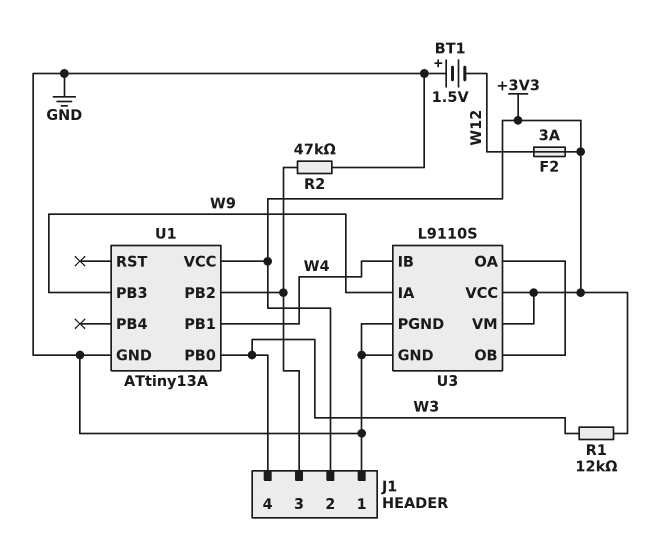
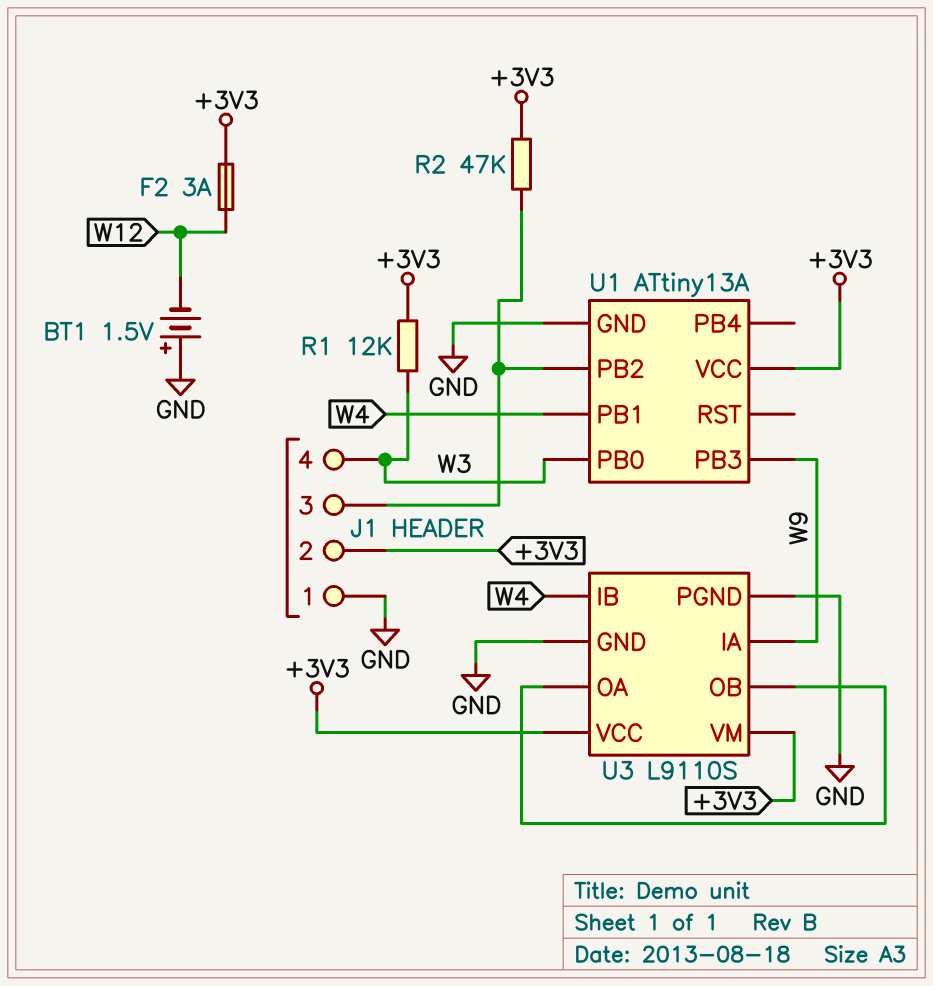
R2: 47k (GND, J1/3) -> 47k (+3V3, J1/3)

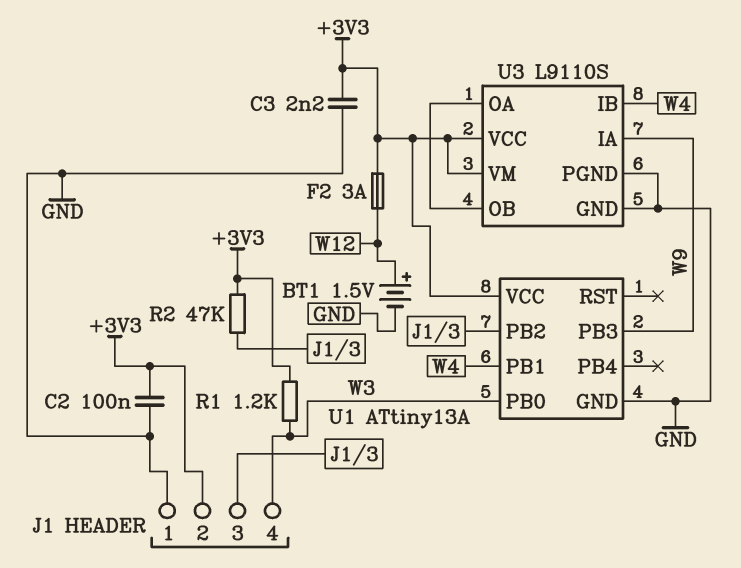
BT1: 1.5V (plus GND, minus W12) -> 1.5V (plus W12, minus GND)
C2: none -> 100nF (+3V3, GND)
C3: none -> 2.2nF (+3V3, GND)
R1: 12k (+3V3, W3) -> 1.2k (+3V3, W3)

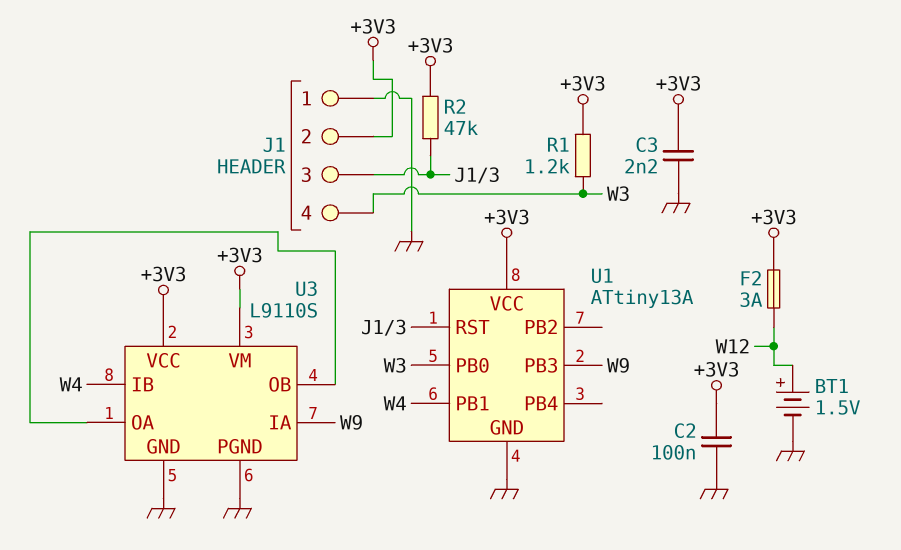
U1 pin PB2: J1/3 -> none
U1 pin RST: none -> J1/3

